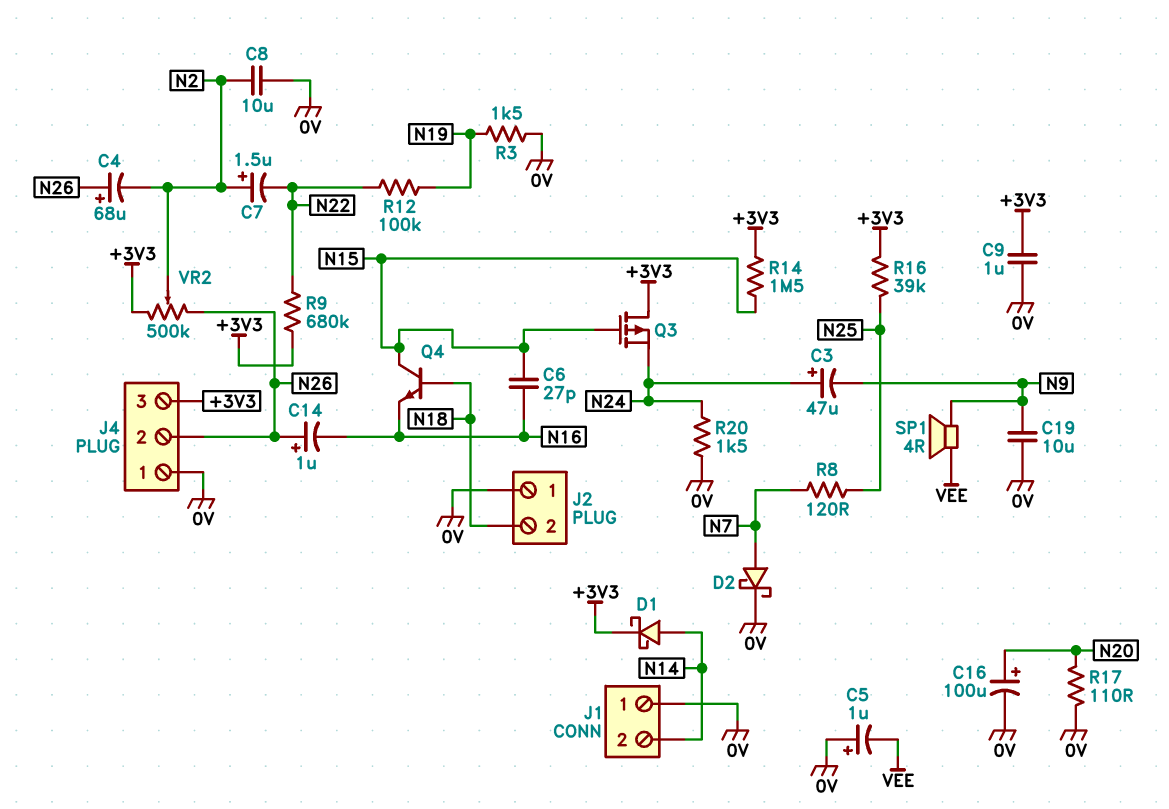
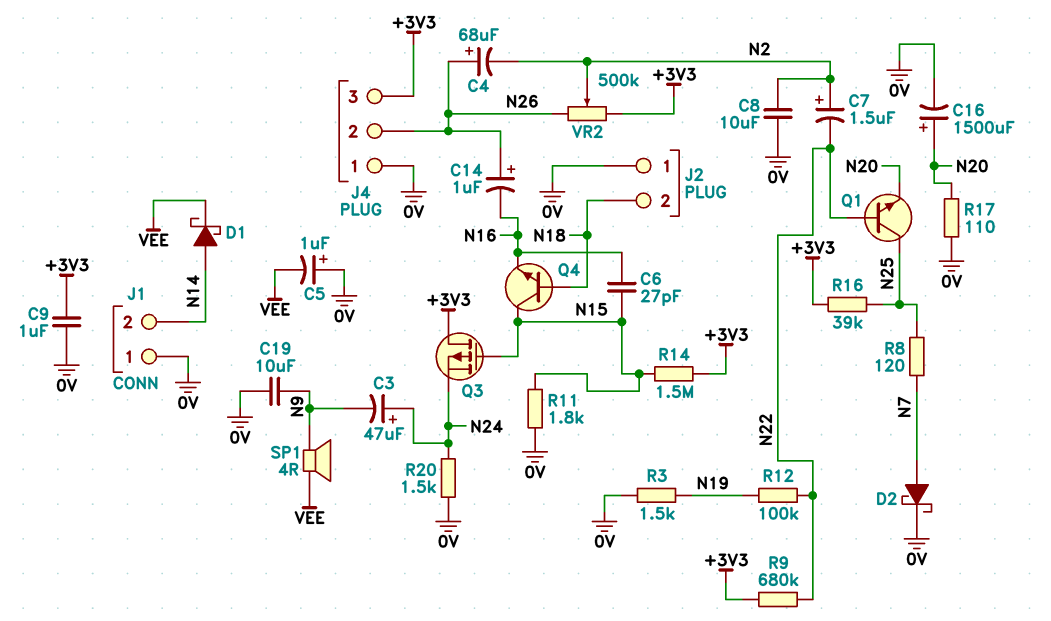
C16: 100uF (plus N20, minus 0V) -> 1500uF (plus N20, minus 0V)
D1: schottky (A N14, K +3V3) -> schottky (A N14, K VEE)
Q1: none -> NPN (B N22, C N25, E N20)
R11: none -> 1.8k (0V, N15)

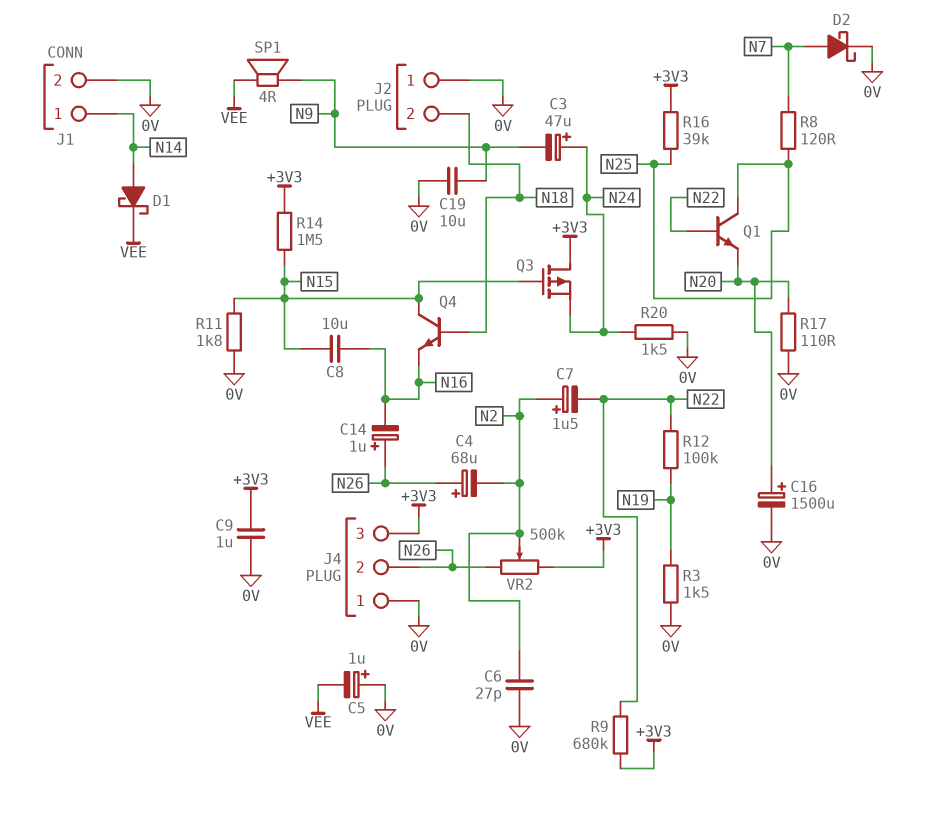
C6: 27pF (N15, N16) -> 27pF (0V, N2)
C8: 10uF (0V, N2) -> 10uF (N15, N16)
J1 pin 1: 0V -> N14
J1 pin 2: N14 -> 0V

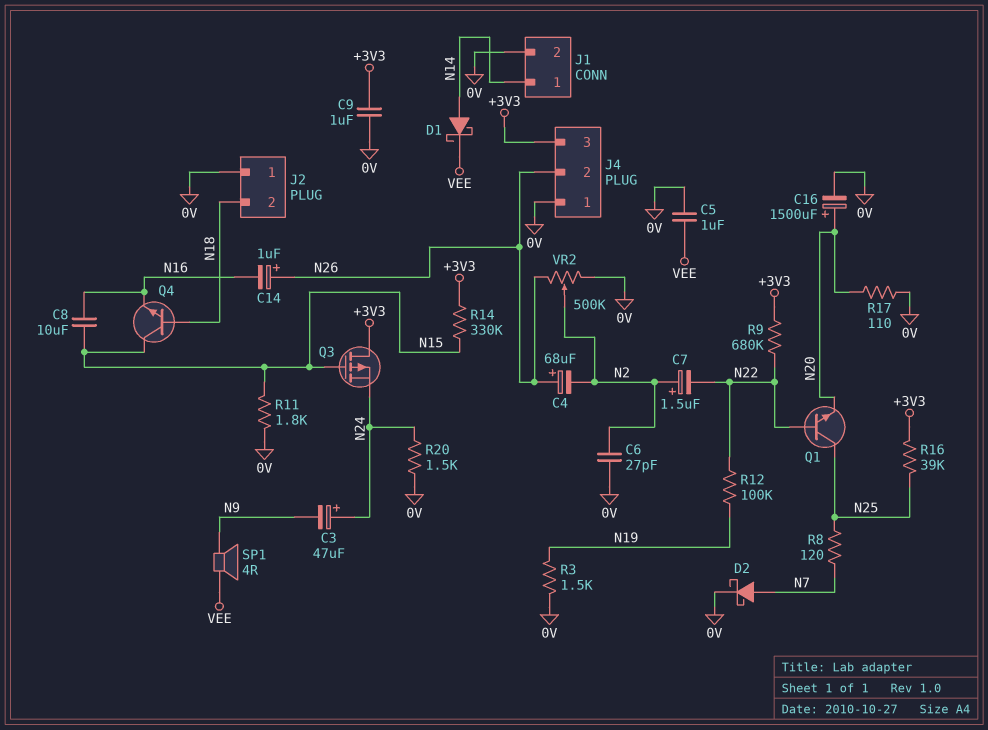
C5: 1uF (plus 0V, minus VEE) -> 1uF (0V, VEE)
C19: 10uF (0V, N9) -> none
R14: 1.5M (+3V3, N15) -> 330k (+3V3, N15)
VR2: 500k (+3V3, N26, wiper N2) -> 500k (0V, N26, wiper N2)

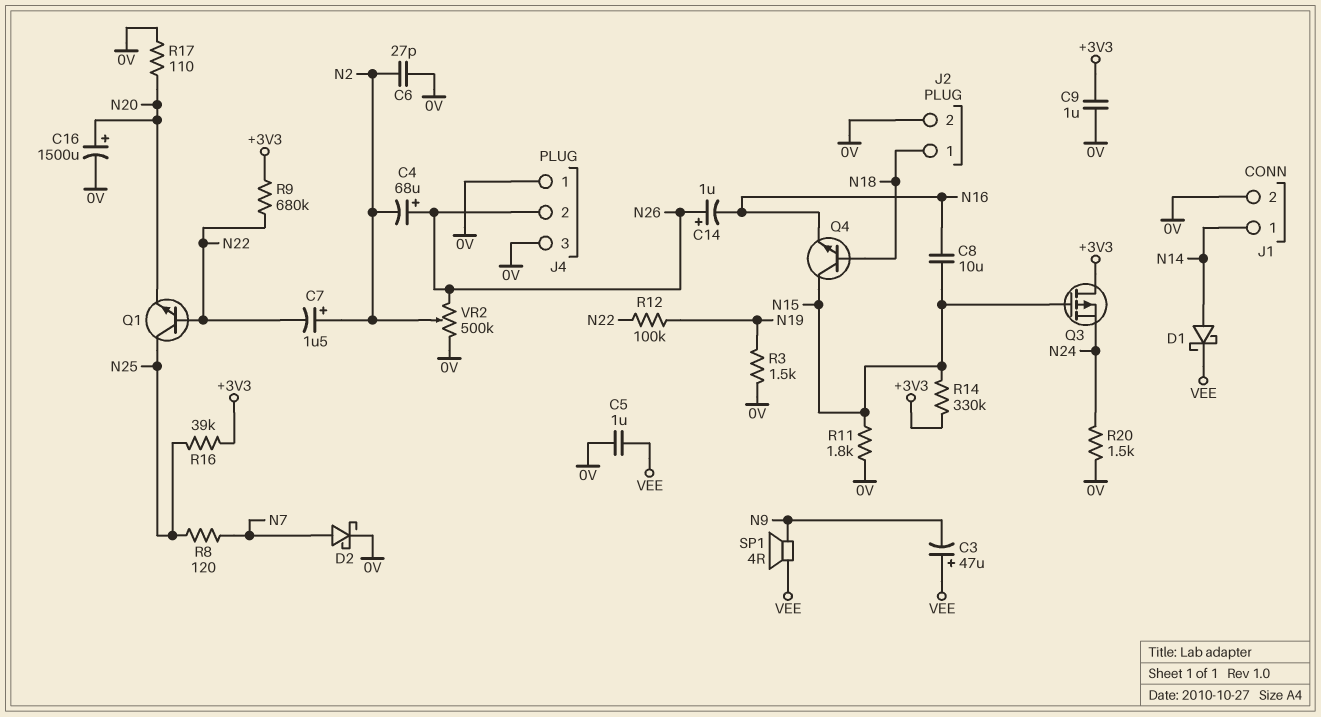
C3: 47uF (plus N24, minus N9) -> 47uF (plus VEE, minus N9)
J2 pin 1: 0V -> N18
J2 pin 2: N18 -> 0V
J4 pin 3: +3V3 -> 0V

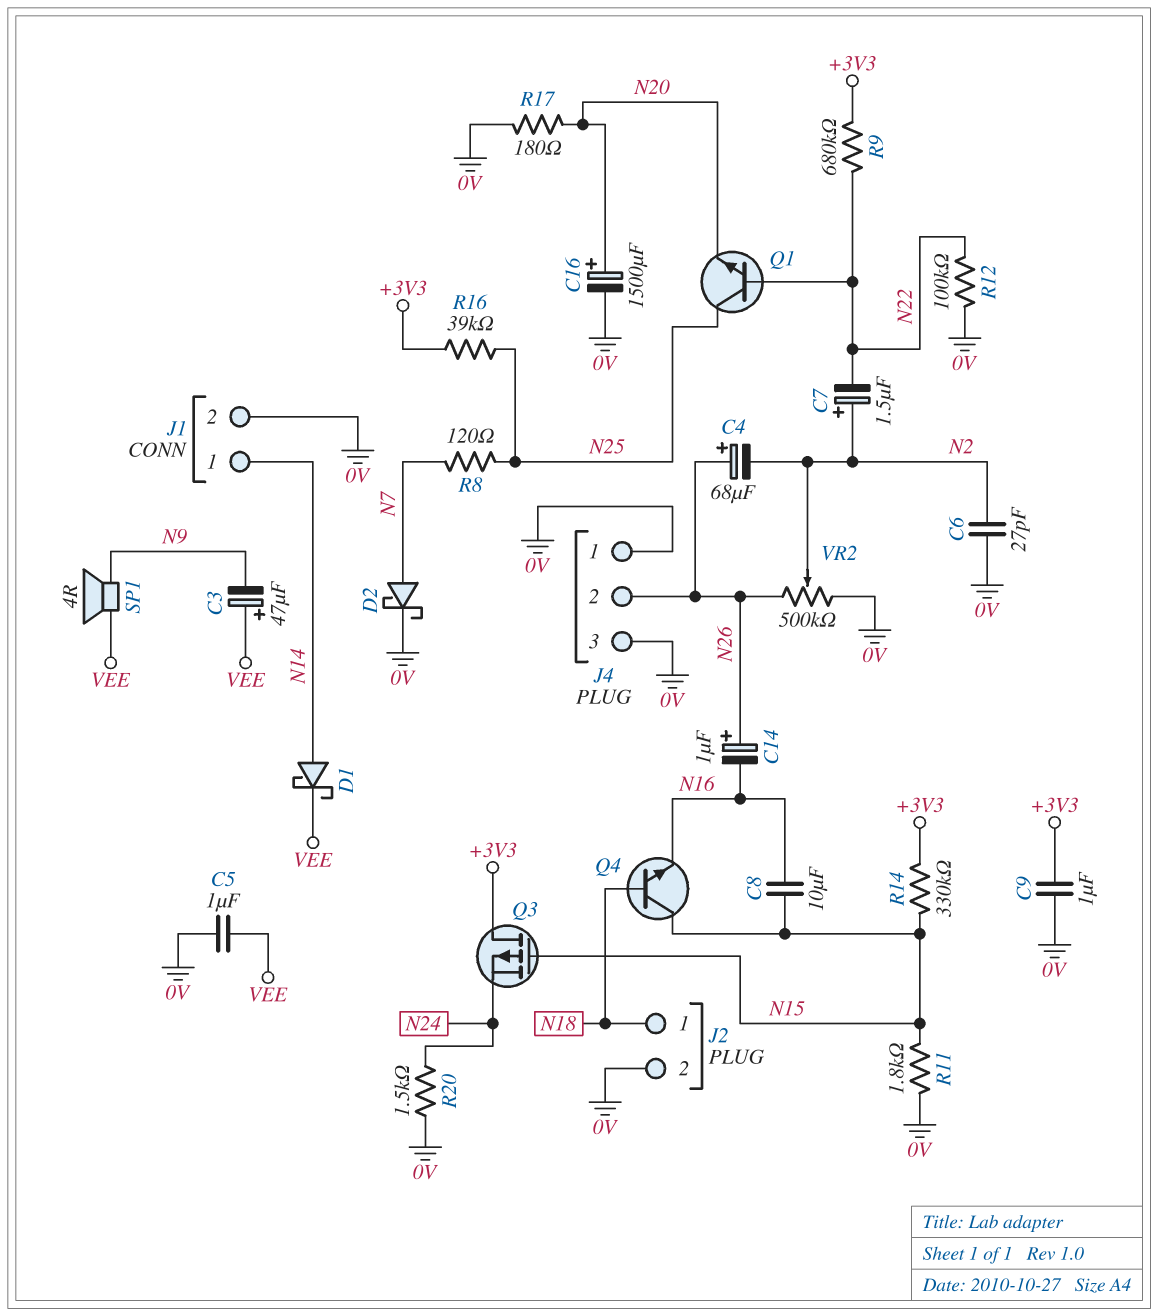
R3: 1.5k (0V, N19) -> none
R12: 100k (N19, N22) -> 100k (0V, N22)
R17: 110 (0V, N20) -> 180 (0V, N20)

